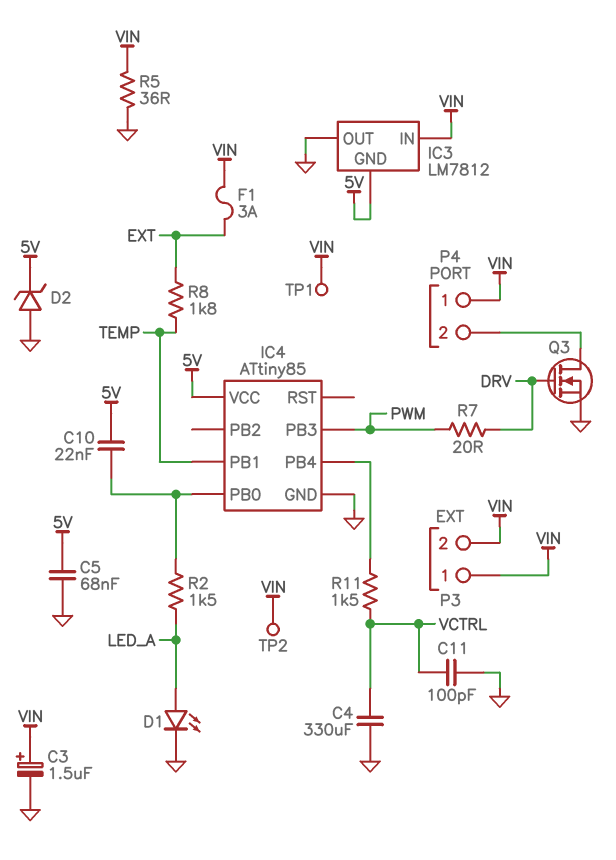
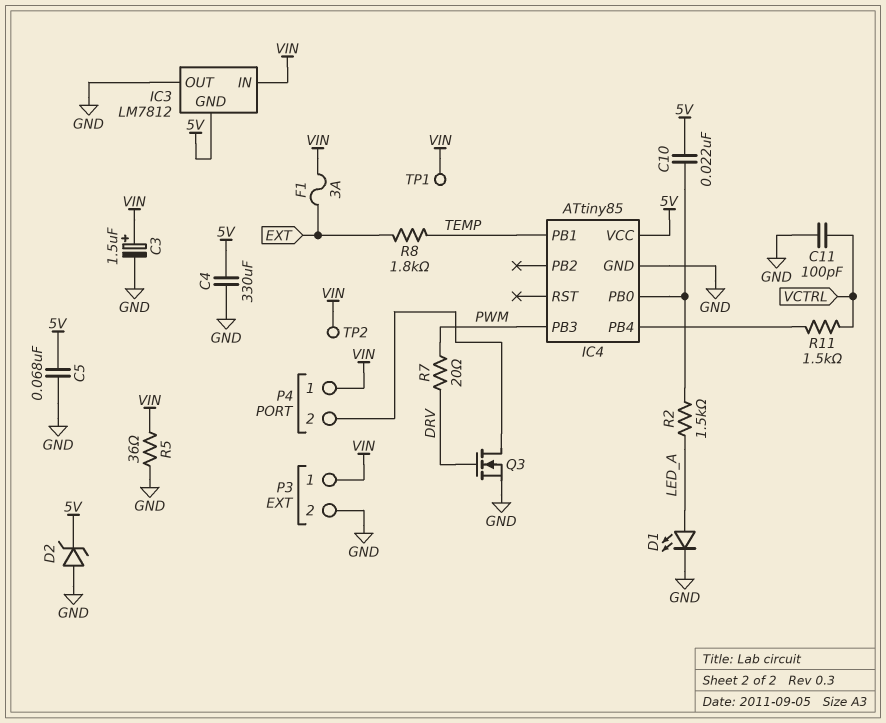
C4: 330uF (GND, VCTRL) -> 330uF (5V, GND)
P3 pin 2: VIN -> GND

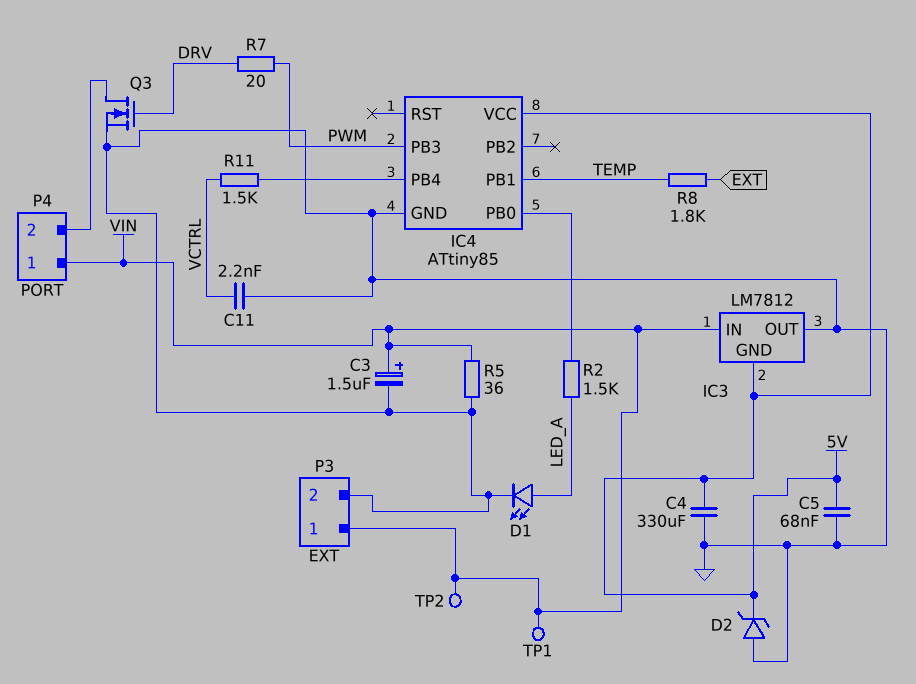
C10: 22nF (5V, IC4/PB0) -> none
C11: 100pF (GND, VCTRL) -> 2.2nF (GND, VCTRL)
F1: 3A (EXT, VIN) -> none

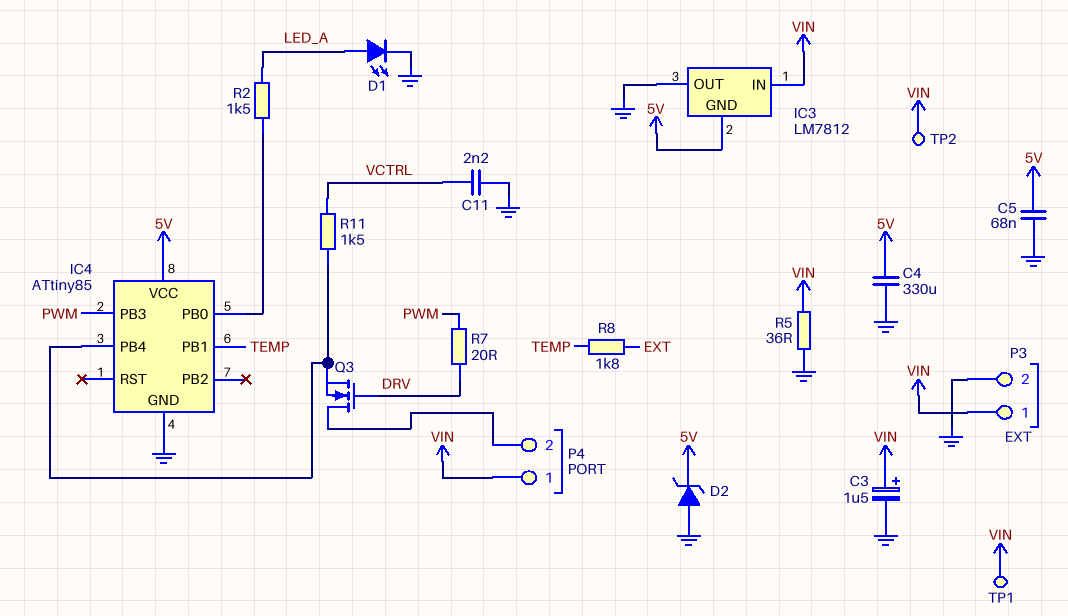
Q3: NMOS (G DRV, D P4/2, S GND) -> NMOS (G DRV, D P4/2, S IC4/PB4)

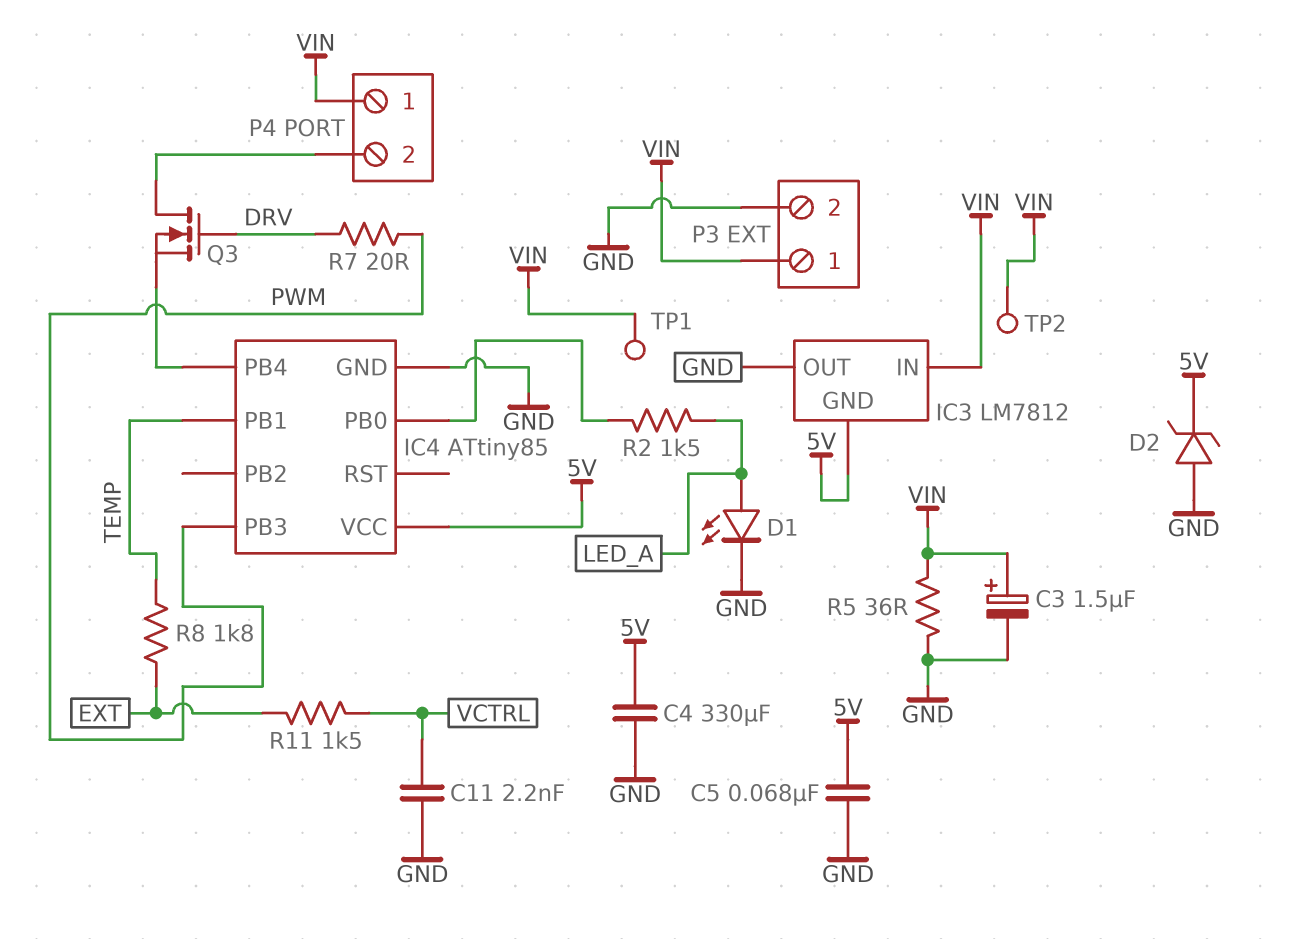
R11: 1.5k (IC4/PB4, VCTRL) -> 1.5k (EXT, VCTRL)

